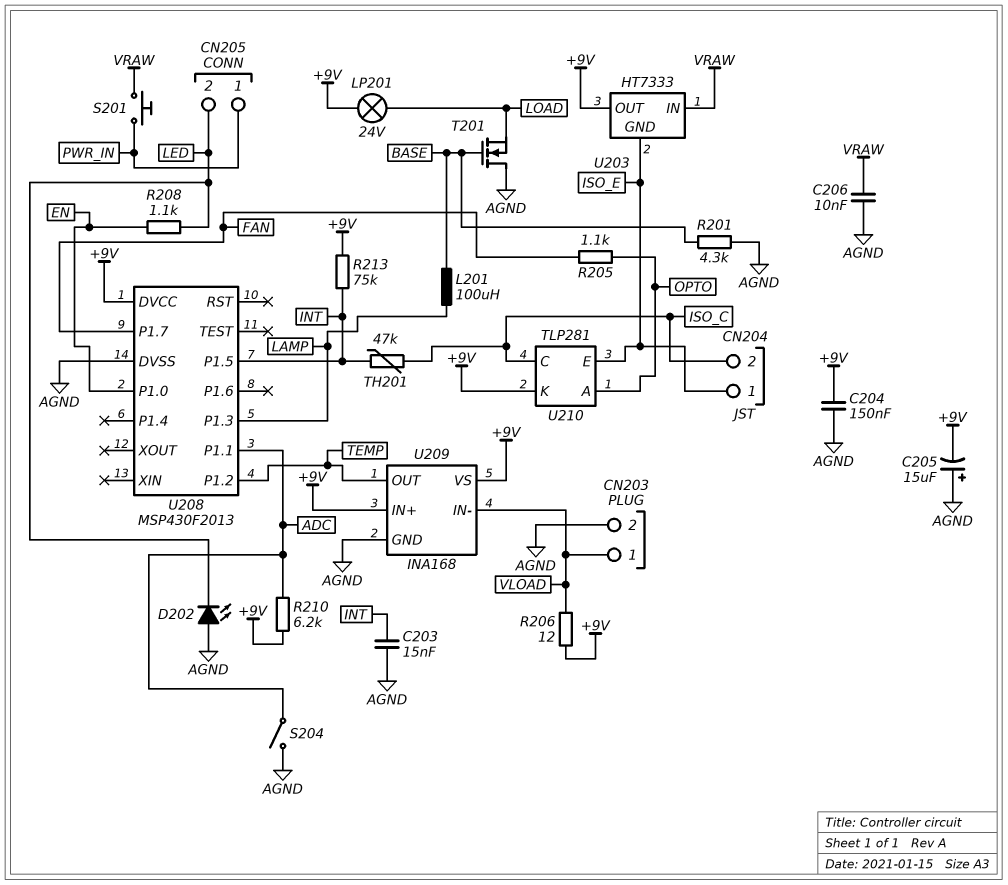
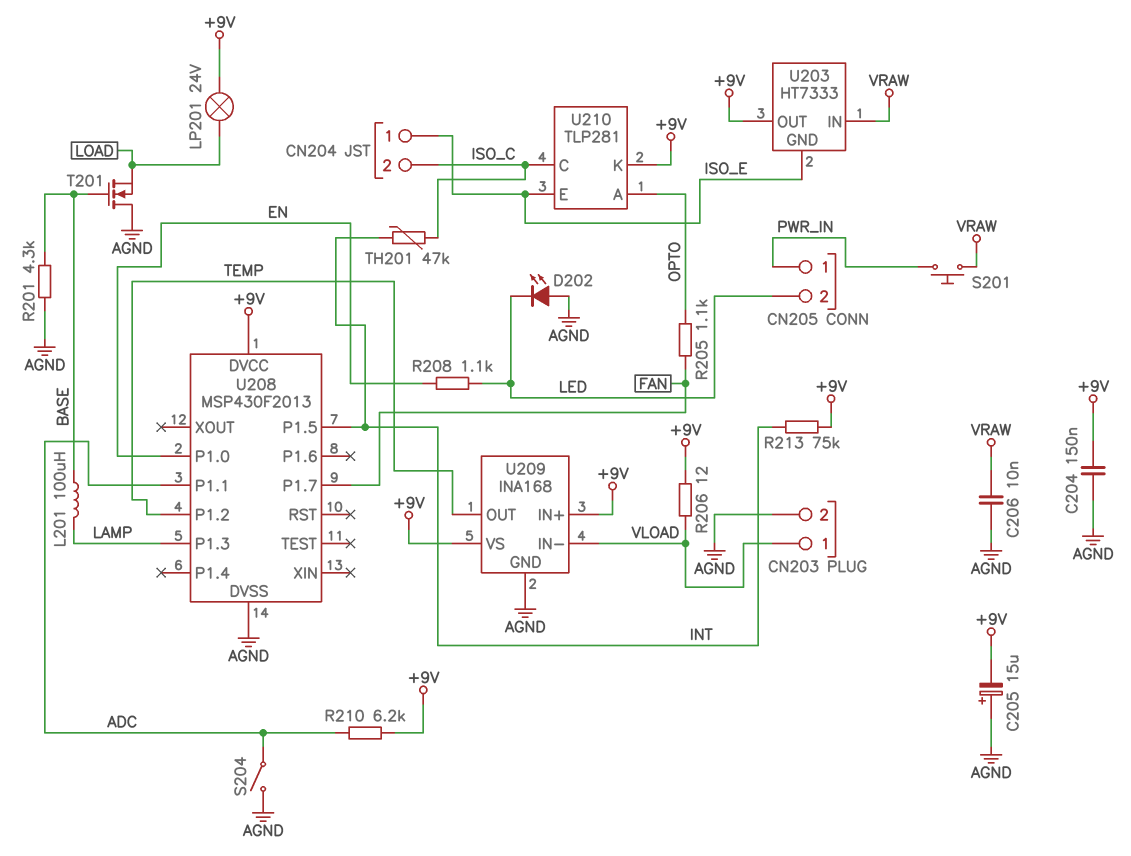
C203: 15nF (AGND, INT) -> none

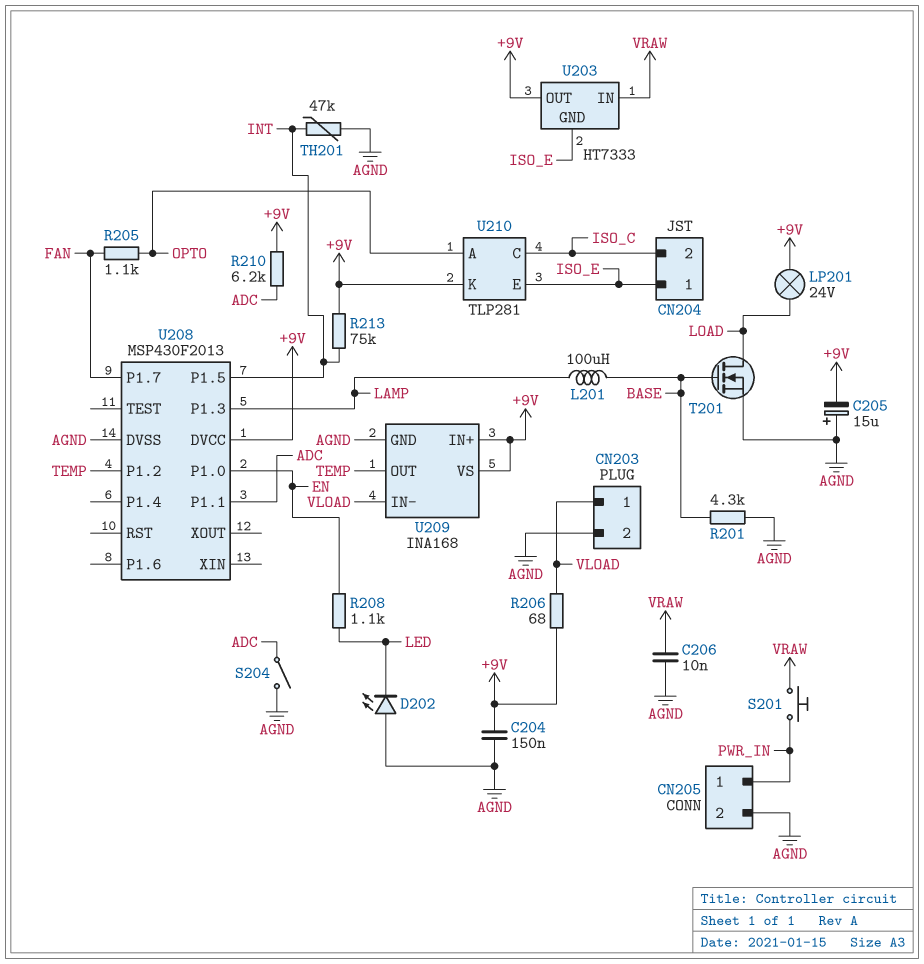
CN205 pin 2: LED -> AGND
R206: 12 (+9V, VLOAD) -> 68 (+9V, VLOAD)
T201: NMOS (G BASE, D AGND, S LOAD) -> NMOS (G BASE, D LOAD, S AGND)
TH201: 47k (INT, ISO_C) -> 47k (AGND, INT)

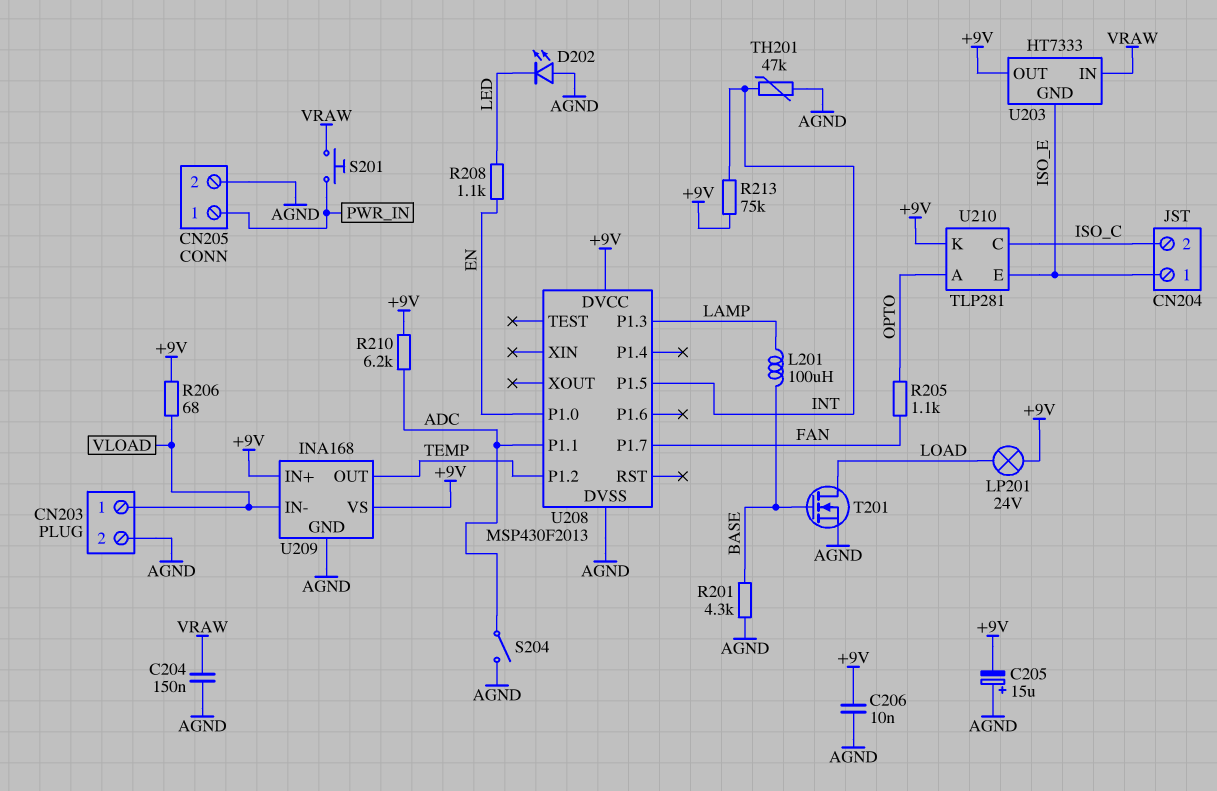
C204: 150nF (+9V, AGND) -> 150nF (AGND, VRAW)
C206: 10nF (AGND, VRAW) -> 10nF (+9V, AGND)

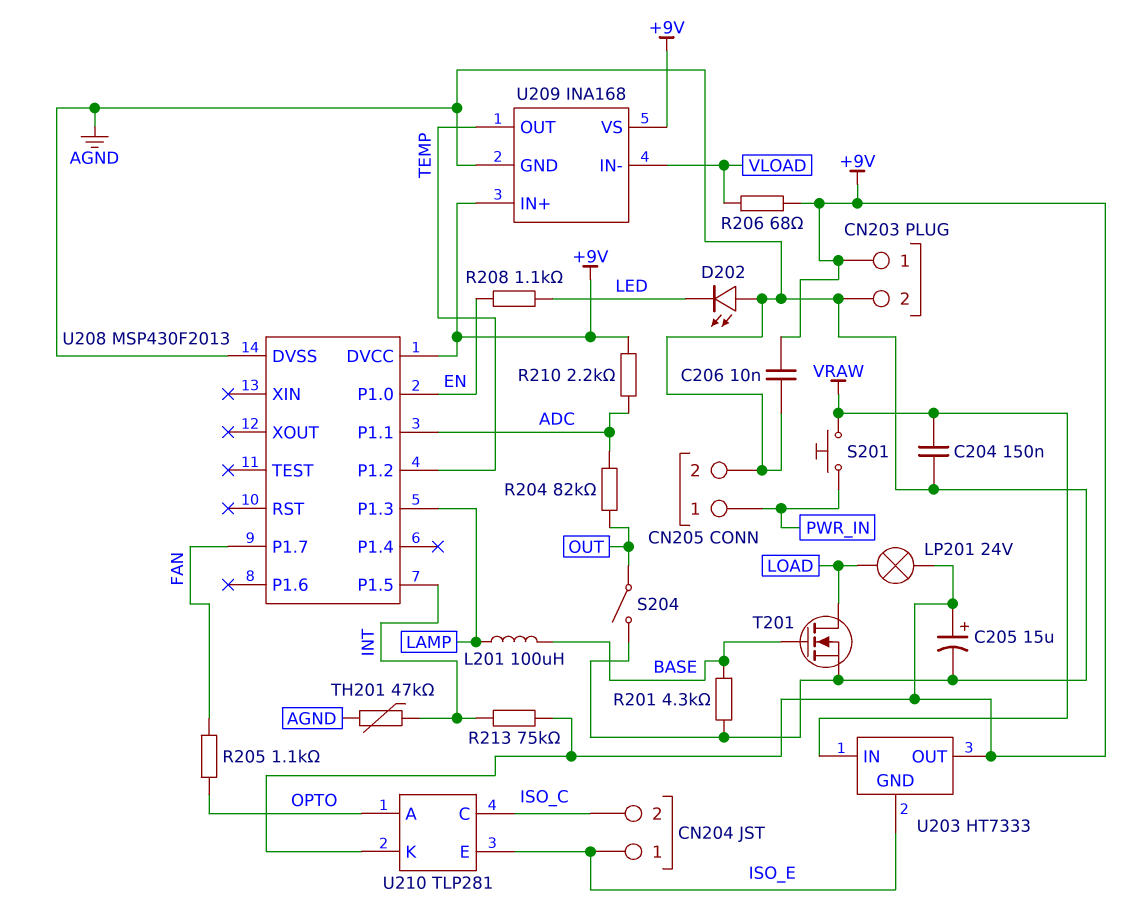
C205: 15uF (plus AGND, minus +9V) -> 15uF (plus +9V, minus AGND)
CN203 pin 1: VLOAD -> +9V
R204: none -> 82k (ADC, OUT)
R210: 6.2k (+9V, ADC) -> 2.2k (+9V, ADC)
S204: switch (ADC, AGND) -> switch (AGND, OUT)

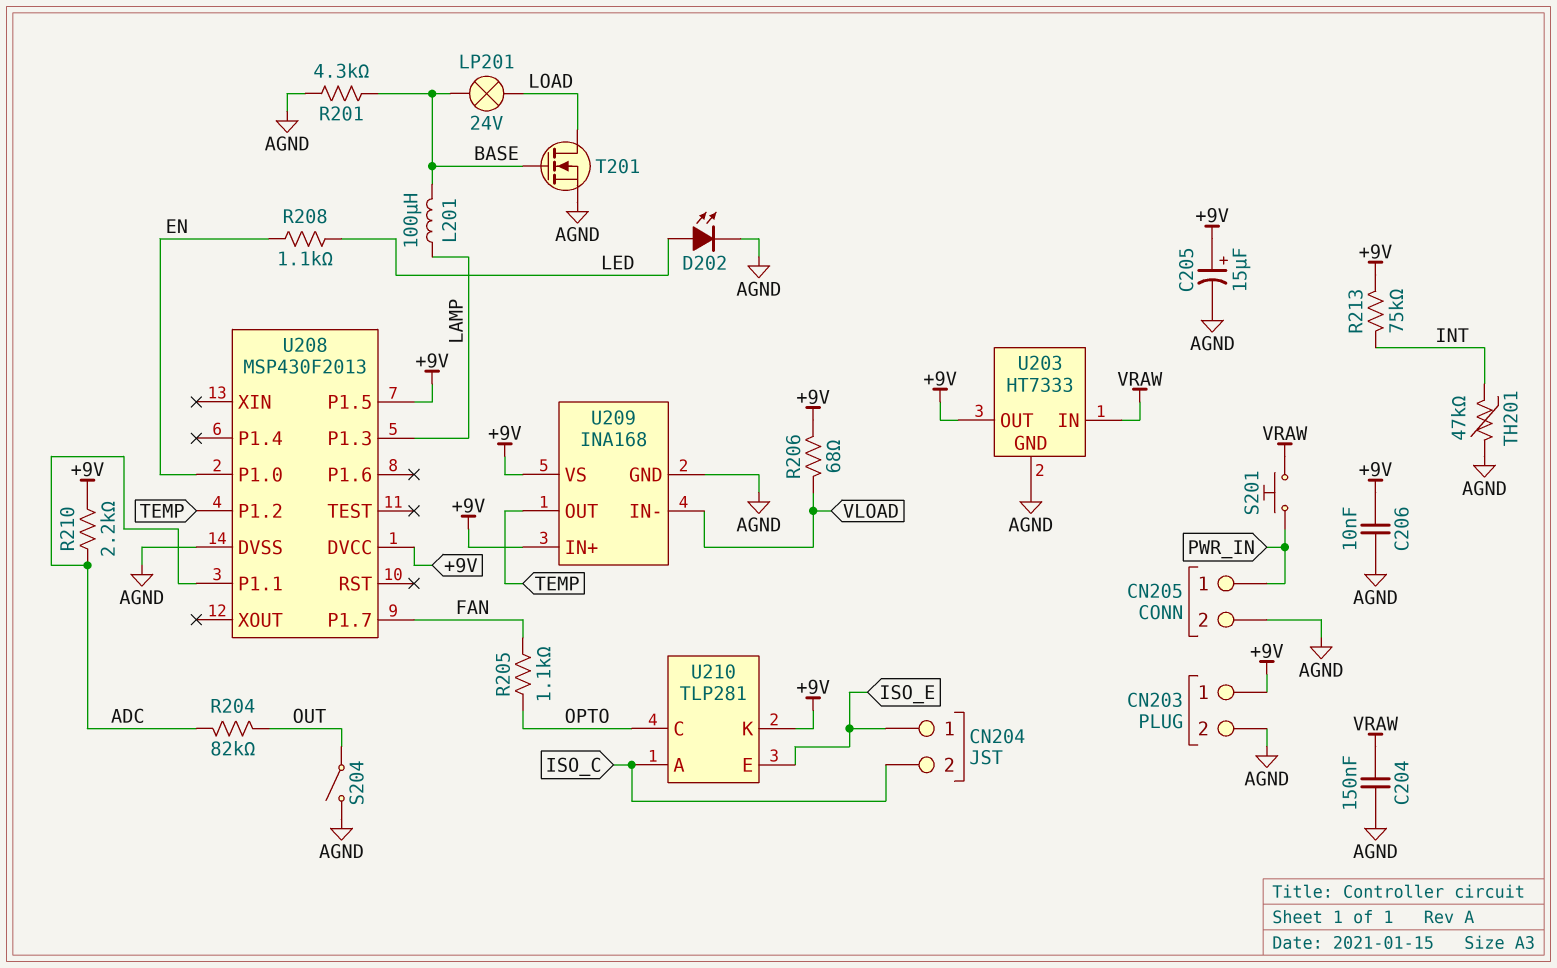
D202: LED (A AGND, K LED) -> LED (A LED, K AGND)
LP201: lamp 24V (+9V, LOAD) -> lamp 24V (BASE, LOAD)
U203 pin GND: ISO_E -> AGND
U208 pin P1.5: INT -> +9V
U210 pin A: OPTO -> ISO_C
U210 pin C: ISO_C -> OPTO

